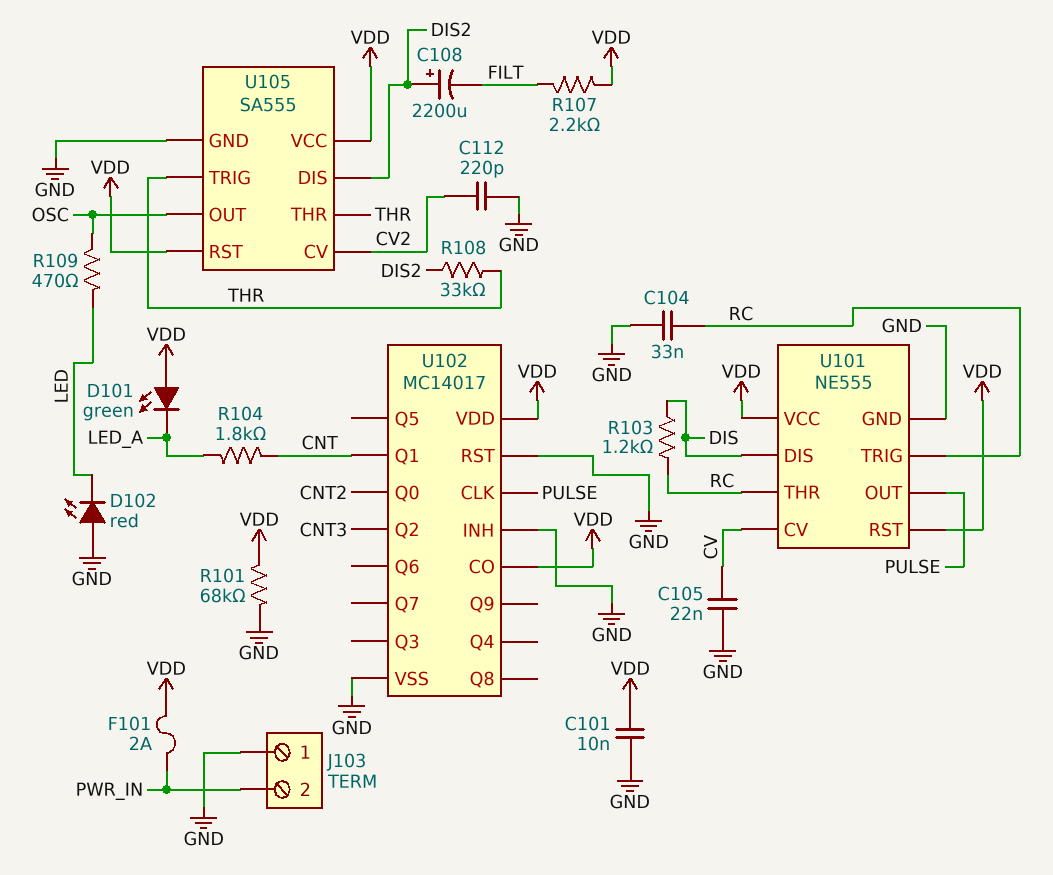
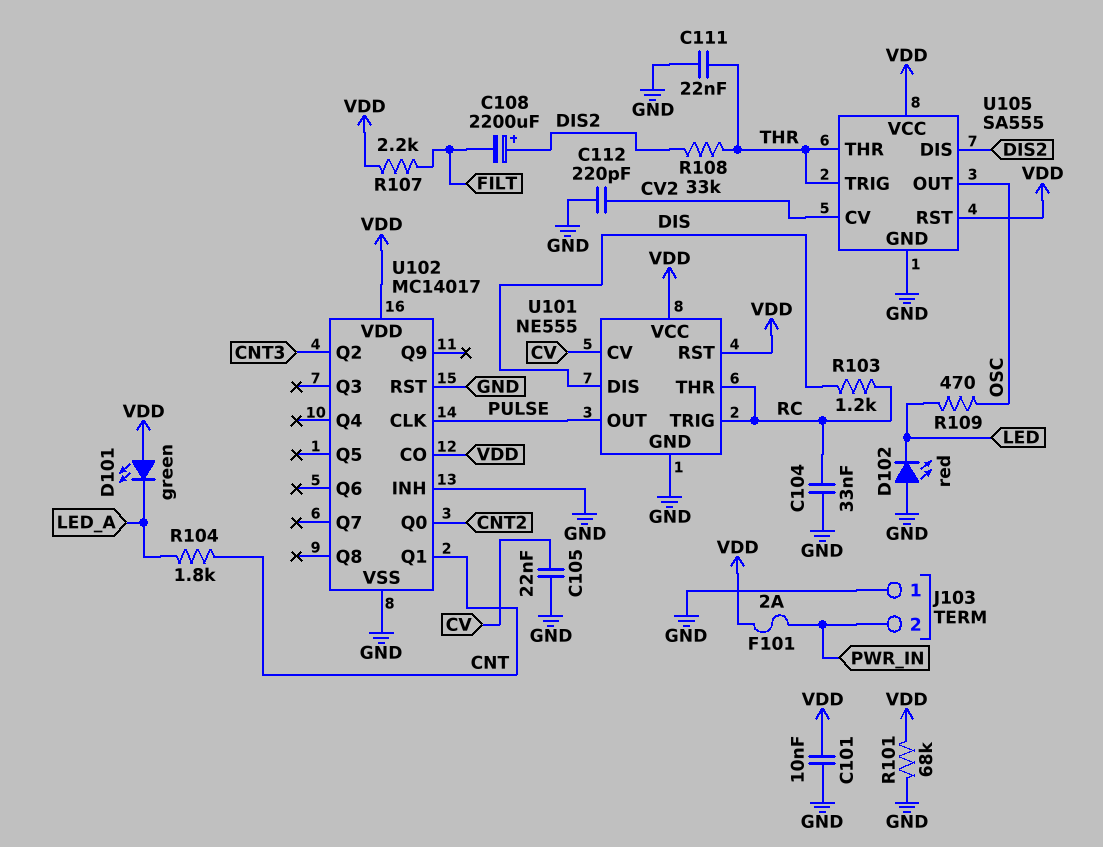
C111: none -> 22nF (GND, THR)

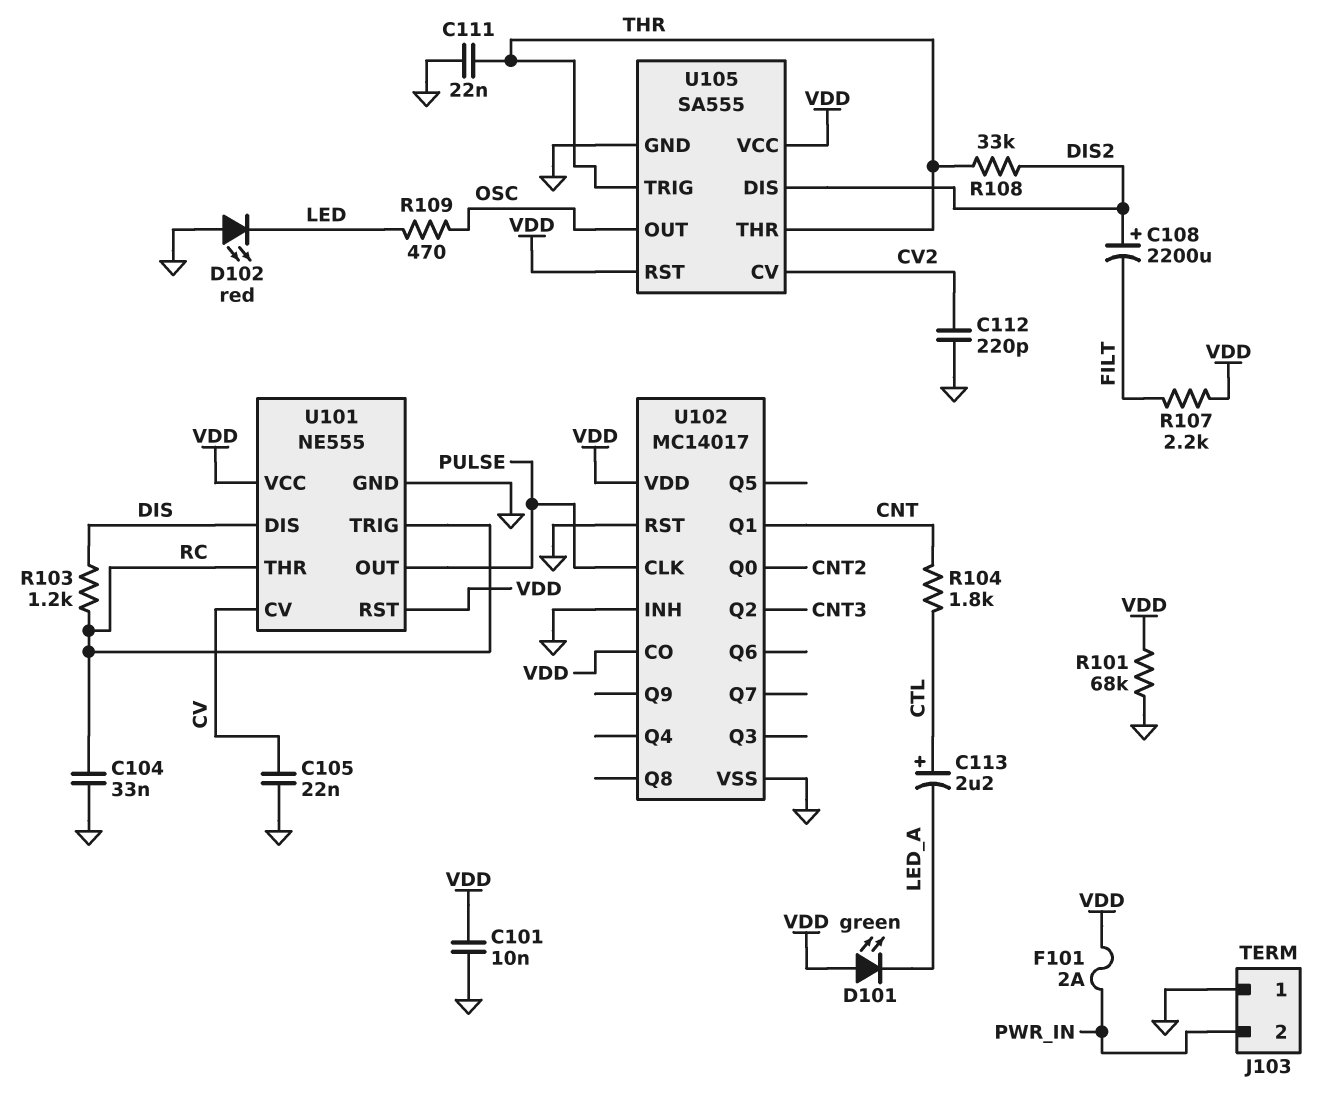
C113: none -> 2.2uF (plus CTL, minus LED_A)
R104: 1.8k (CNT, LED_A) -> 1.8k (CNT, CTL)

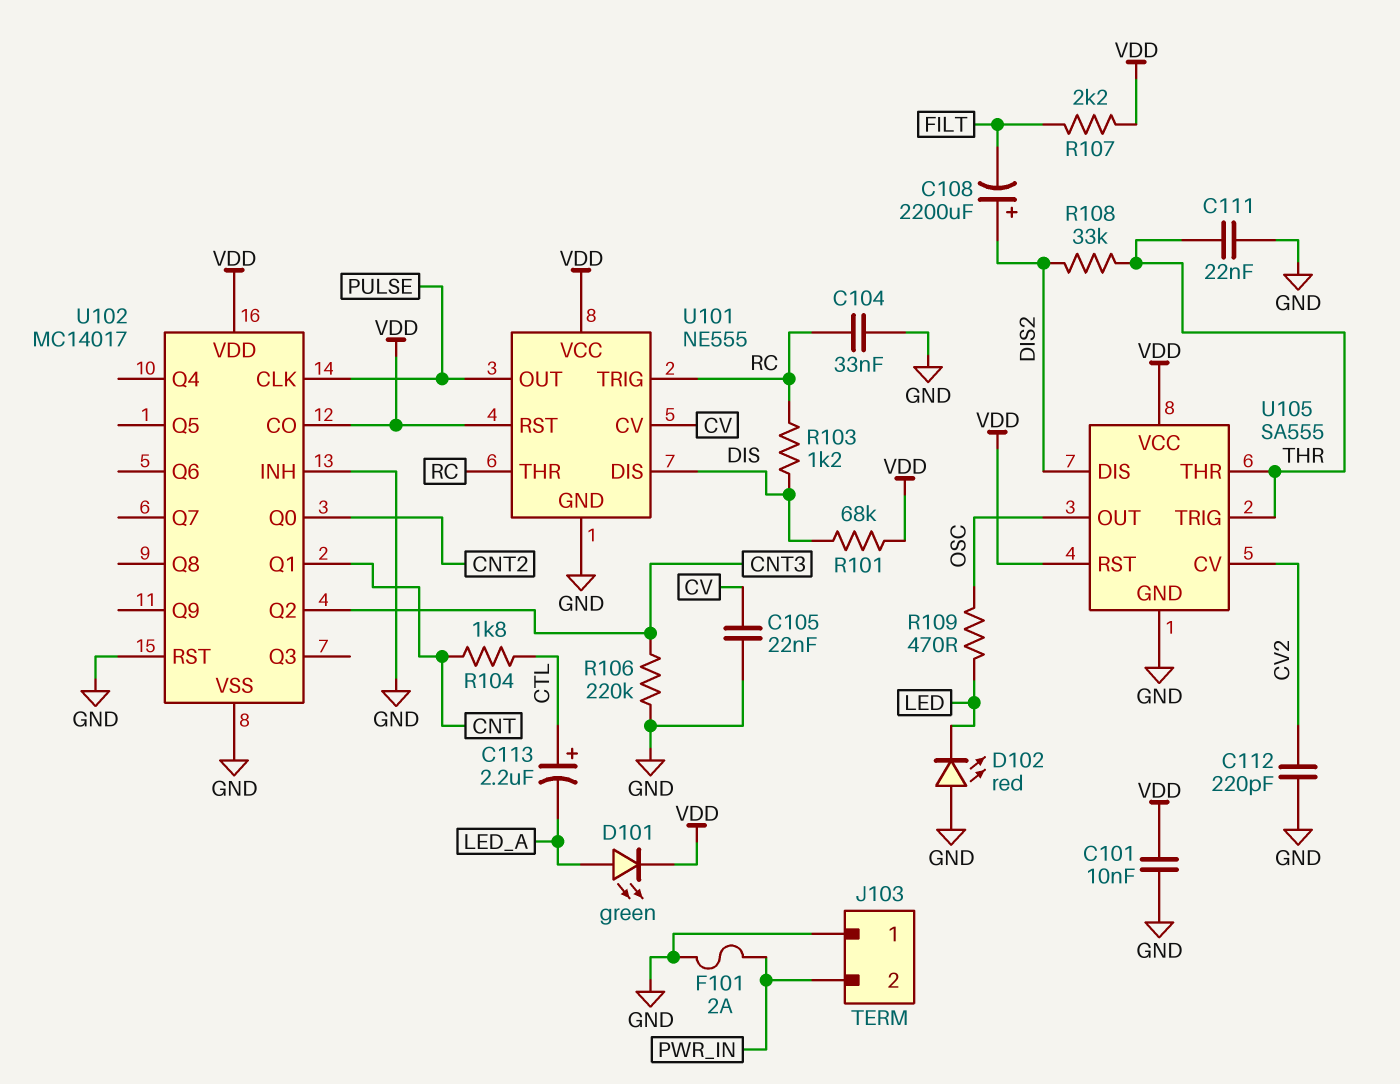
D101: LED green (A VDD, K LED_A) -> LED green (A LED_A, K VDD)
F101: 2A (PWR_IN, VDD) -> 2A (GND, PWR_IN)
R101: 68k (GND, VDD) -> 68k (DIS, VDD)
R106: none -> 220k (CNT3, GND)

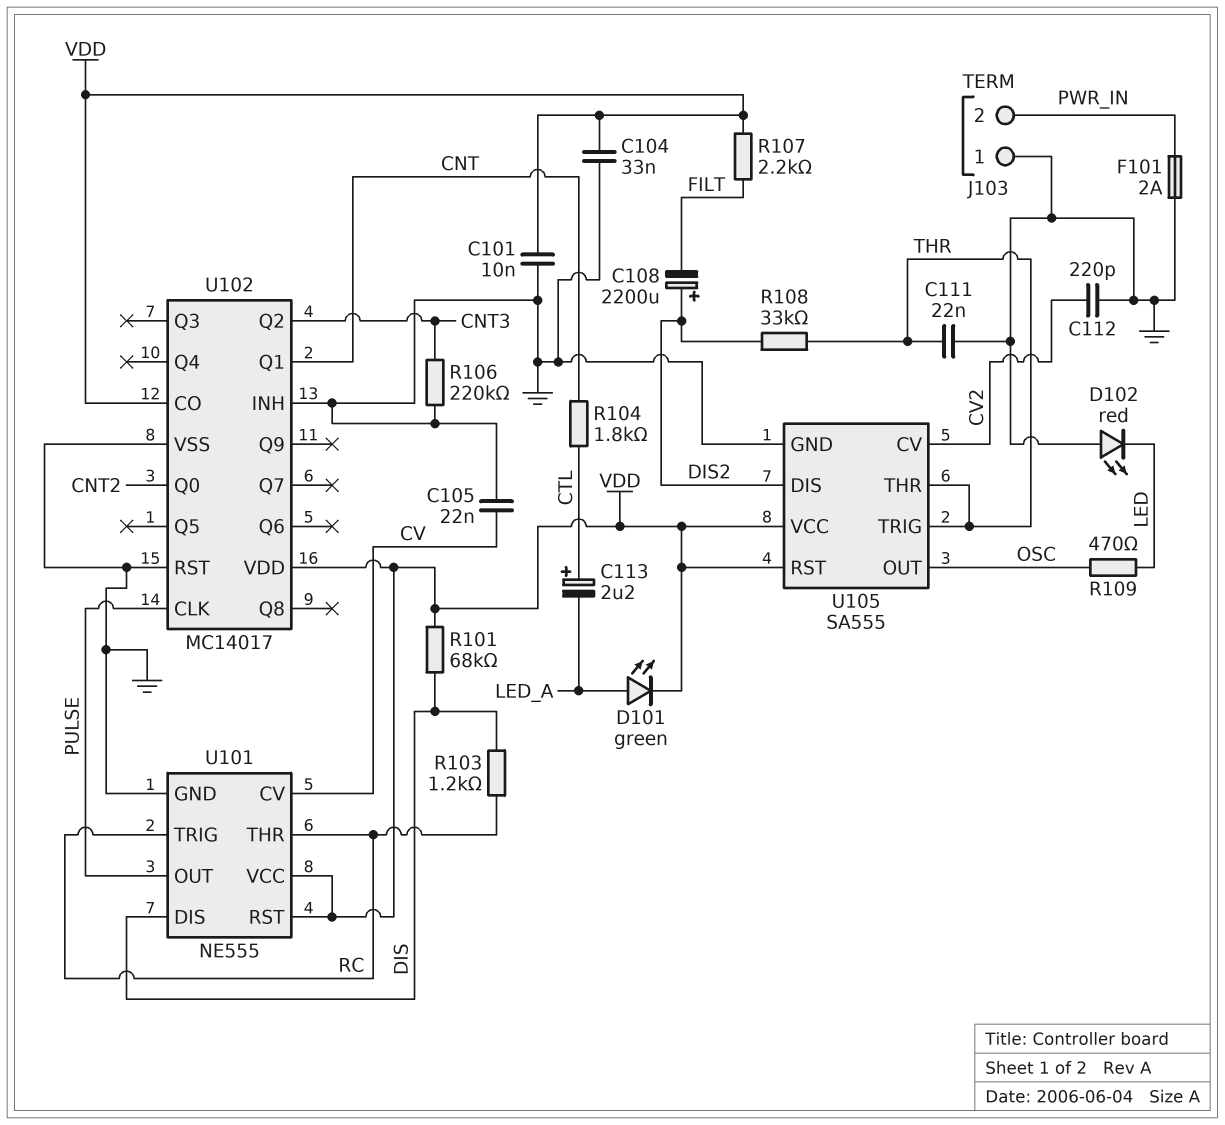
C104: 33nF (GND, RC) -> 33nF (GND, VDD)

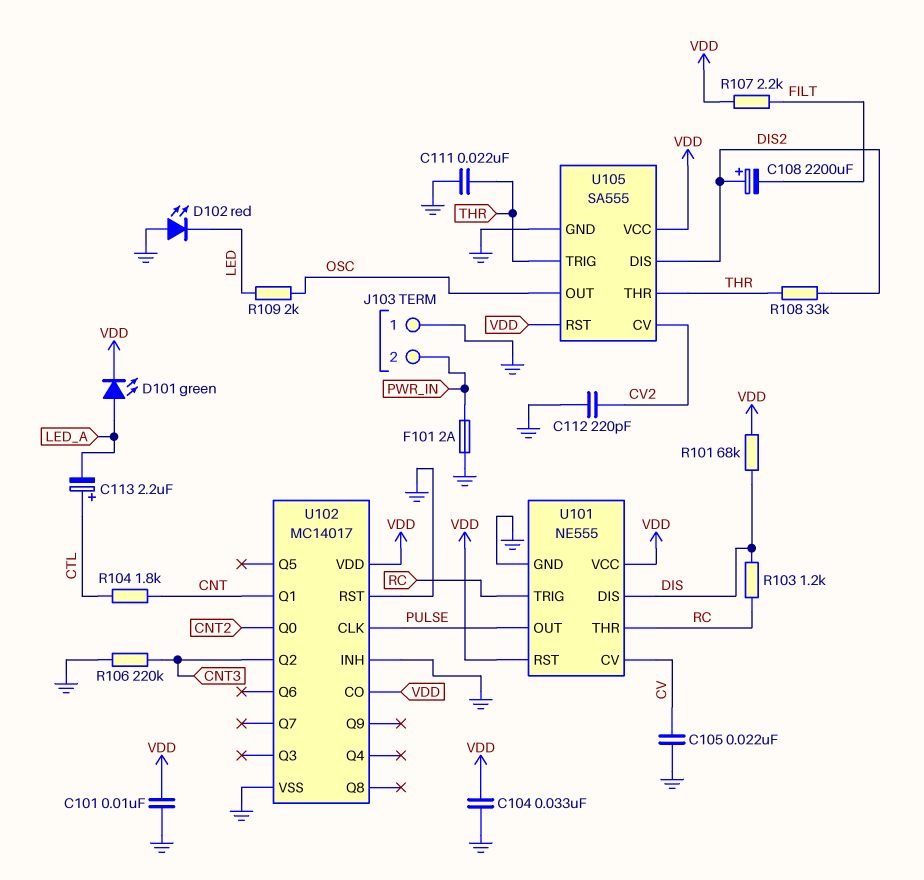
R109: 470 (LED, OSC) -> 2k (LED, OSC)

